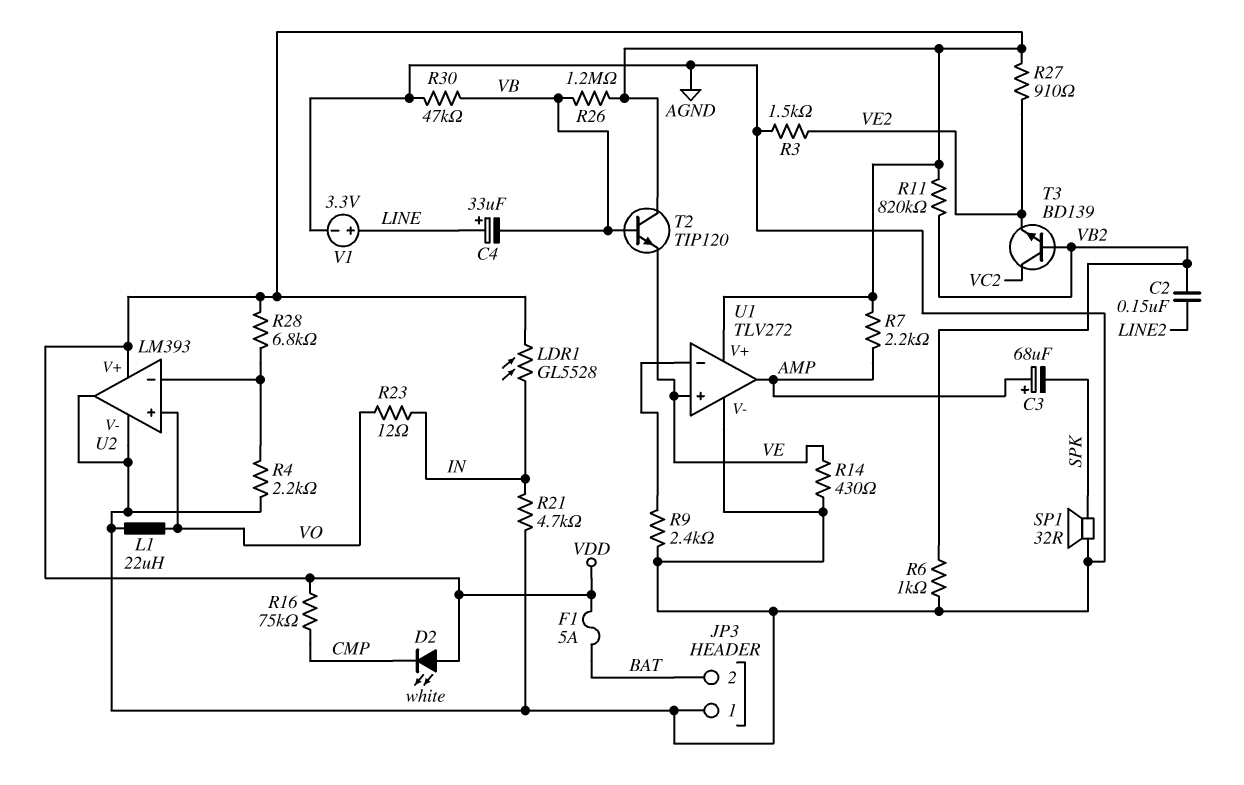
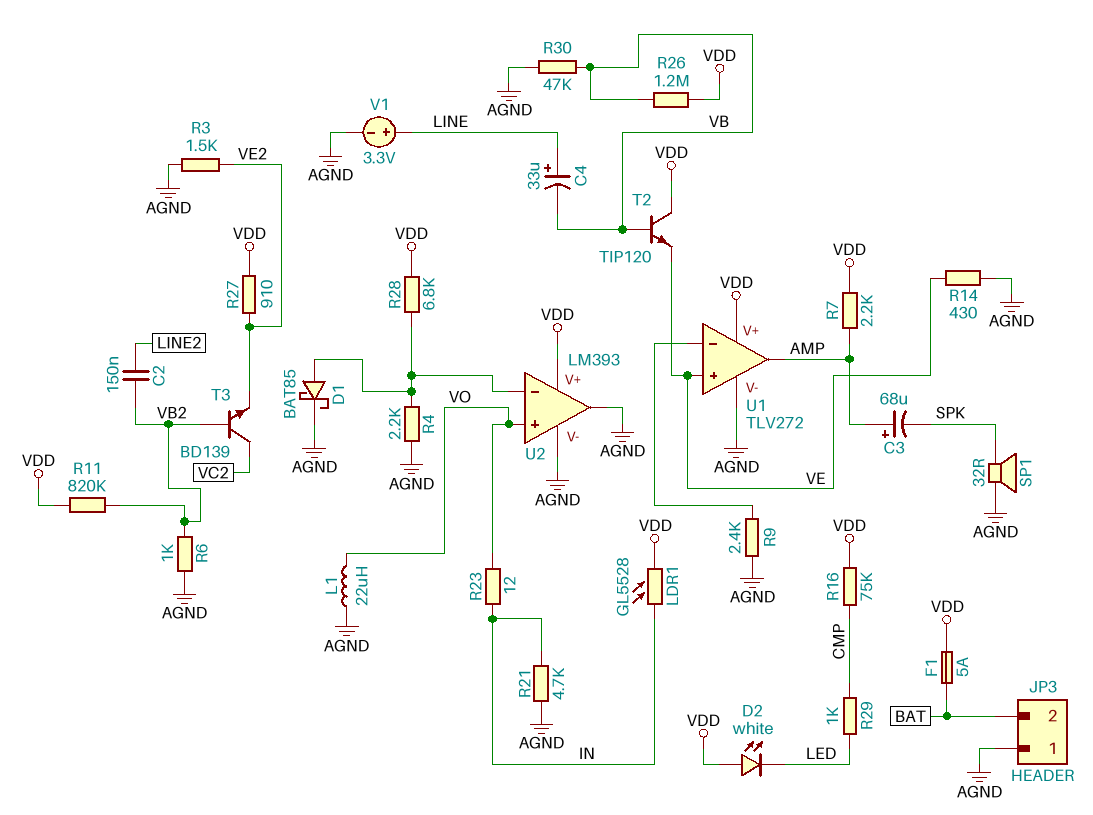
D1: none -> schottky BAT85 (A U2/in-, K AGND)
D2: LED white (A VDD, K CMP) -> LED white (A VDD, K LED)
R29: none -> 1k (CMP, LED)

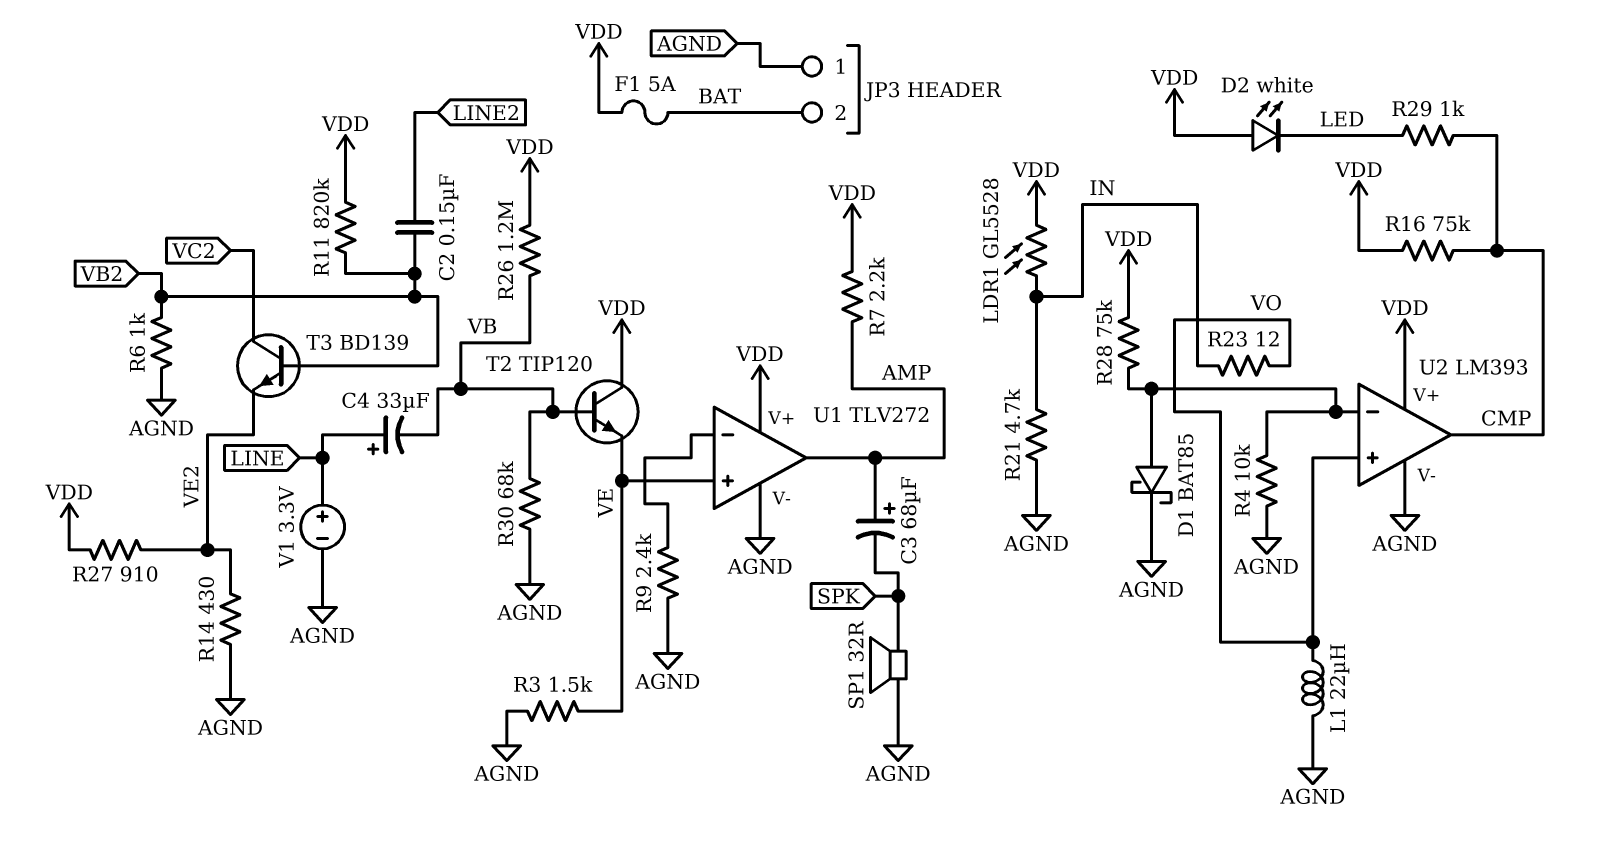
R3: 1.5k (AGND, VE2) -> 1.5k (AGND, VE)
R4: 2.2k (AGND, U2/in-) -> 10k (AGND, U2/in-)
R14: 430 (AGND, VE) -> 430 (AGND, VE2)
R28: 6.8k (U2/in-, VDD) -> 75k (U2/in-, VDD)
R30: 47k (AGND, VB) -> 68k (AGND, VB)
U2 pin out: AGND -> CMP

